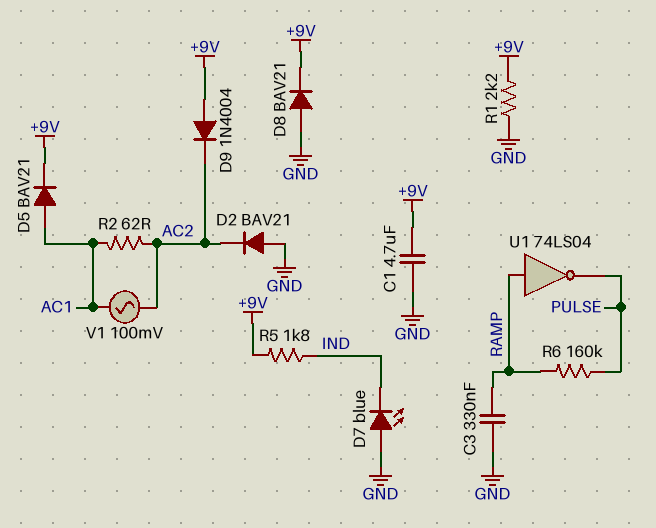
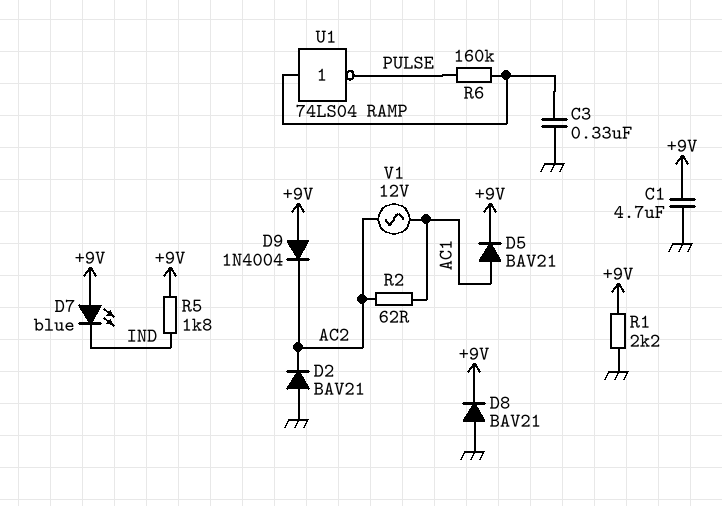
D7: LED blue (A GND, K IND) -> LED blue (A +9V, K IND)
V1: AC 100mV (AC1, AC2) -> AC 12V (AC1, AC2)

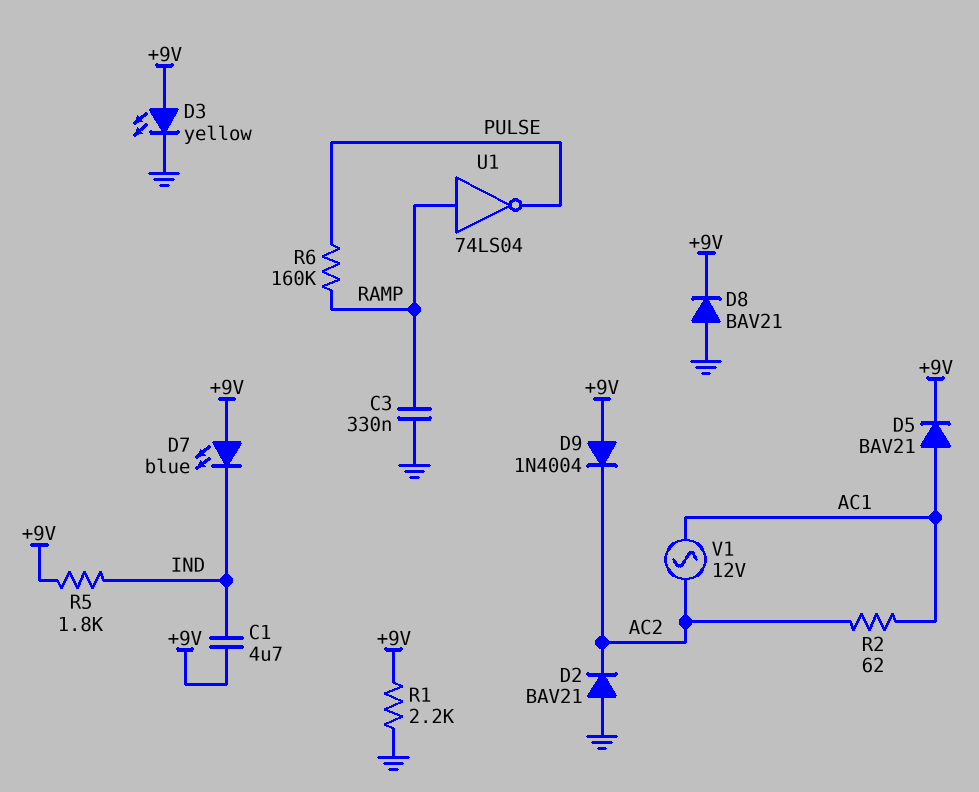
C1: 4.7uF (+9V, GND) -> 4.7uF (+9V, IND)
D3: none -> LED yellow (A +9V, K GND)

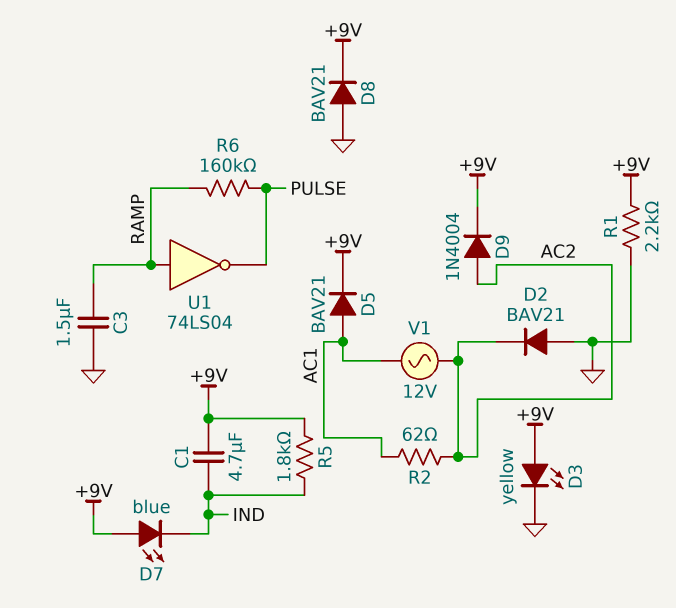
C3: 330nF (GND, RAMP) -> 1.5uF (GND, RAMP)
D9: diode 1N4004 (A +9V, K AC2) -> diode 1N4004 (A AC2, K +9V)

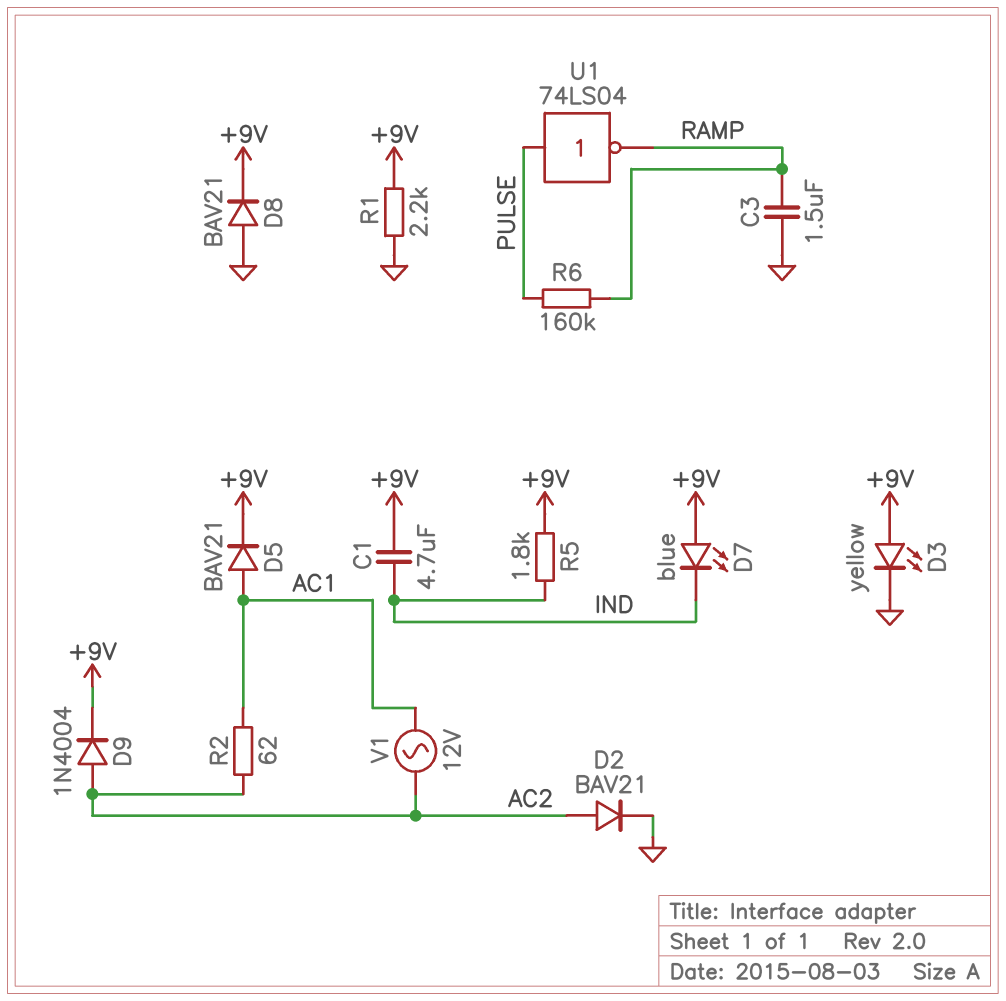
D2: diode BAV21 (A GND, K AC2) -> diode BAV21 (A AC2, K GND)
U1: NOT 74LS04 (in RAMP, out PULSE) -> NOT 74LS04 (in PULSE, out RAMP)

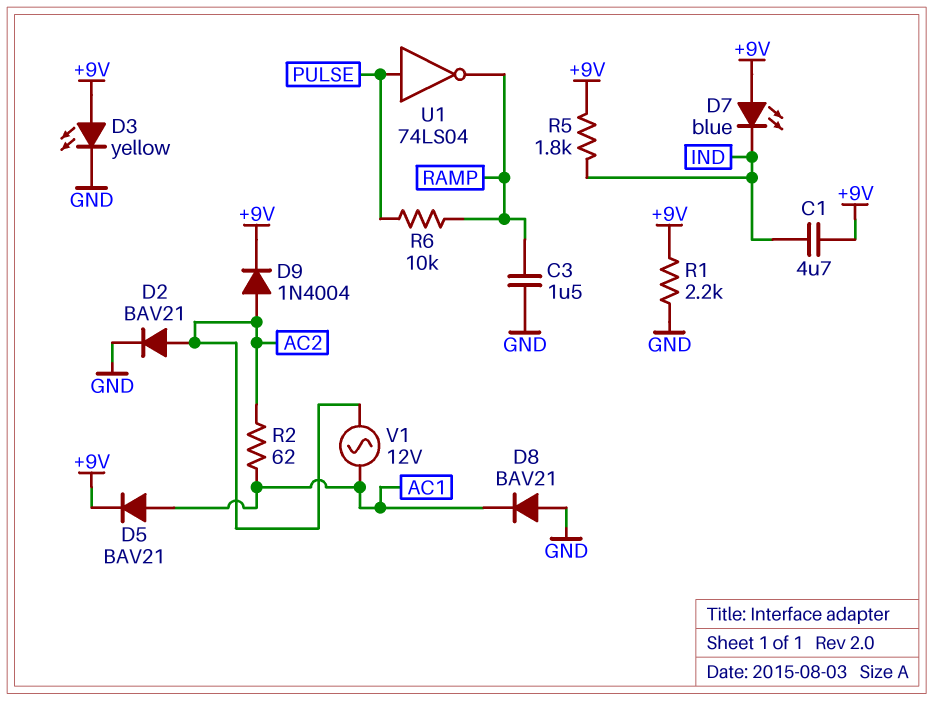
D8: diode BAV21 (A GND, K +9V) -> diode BAV21 (A GND, K AC1)
R6: 160k (PULSE, RAMP) -> 10k (PULSE, RAMP)

